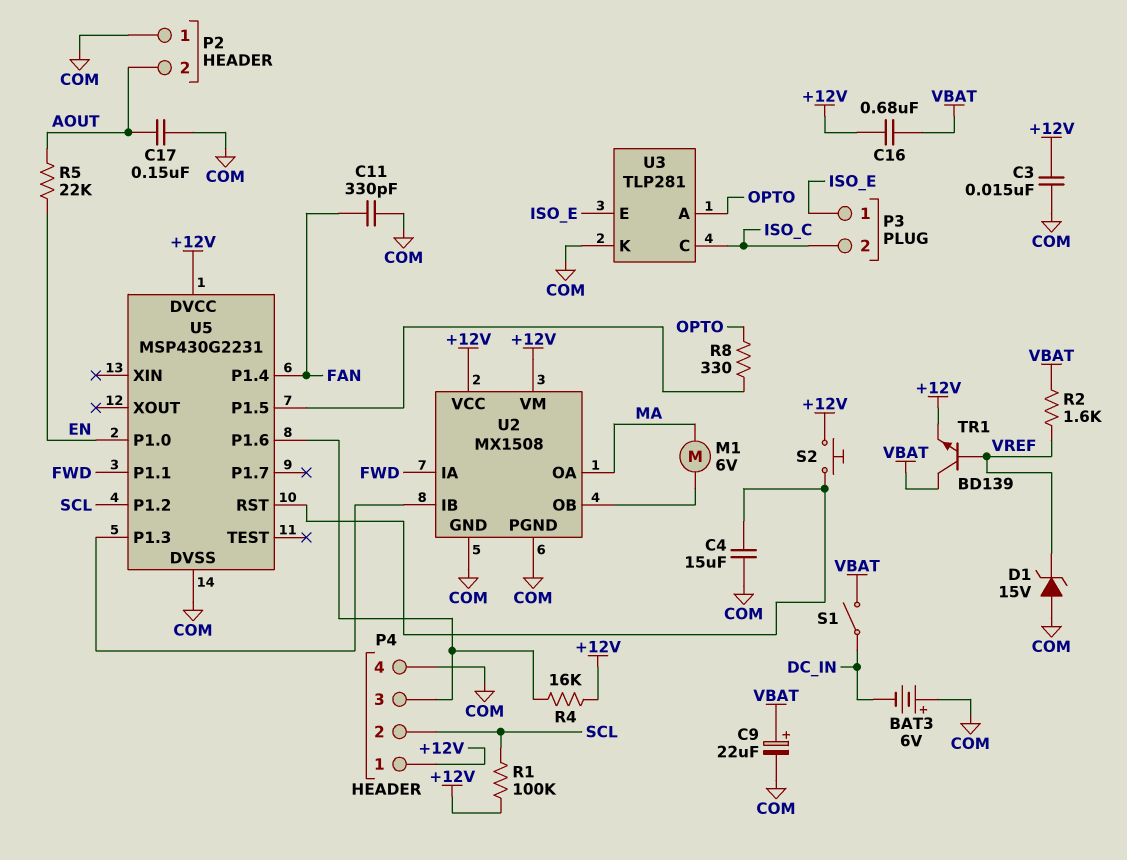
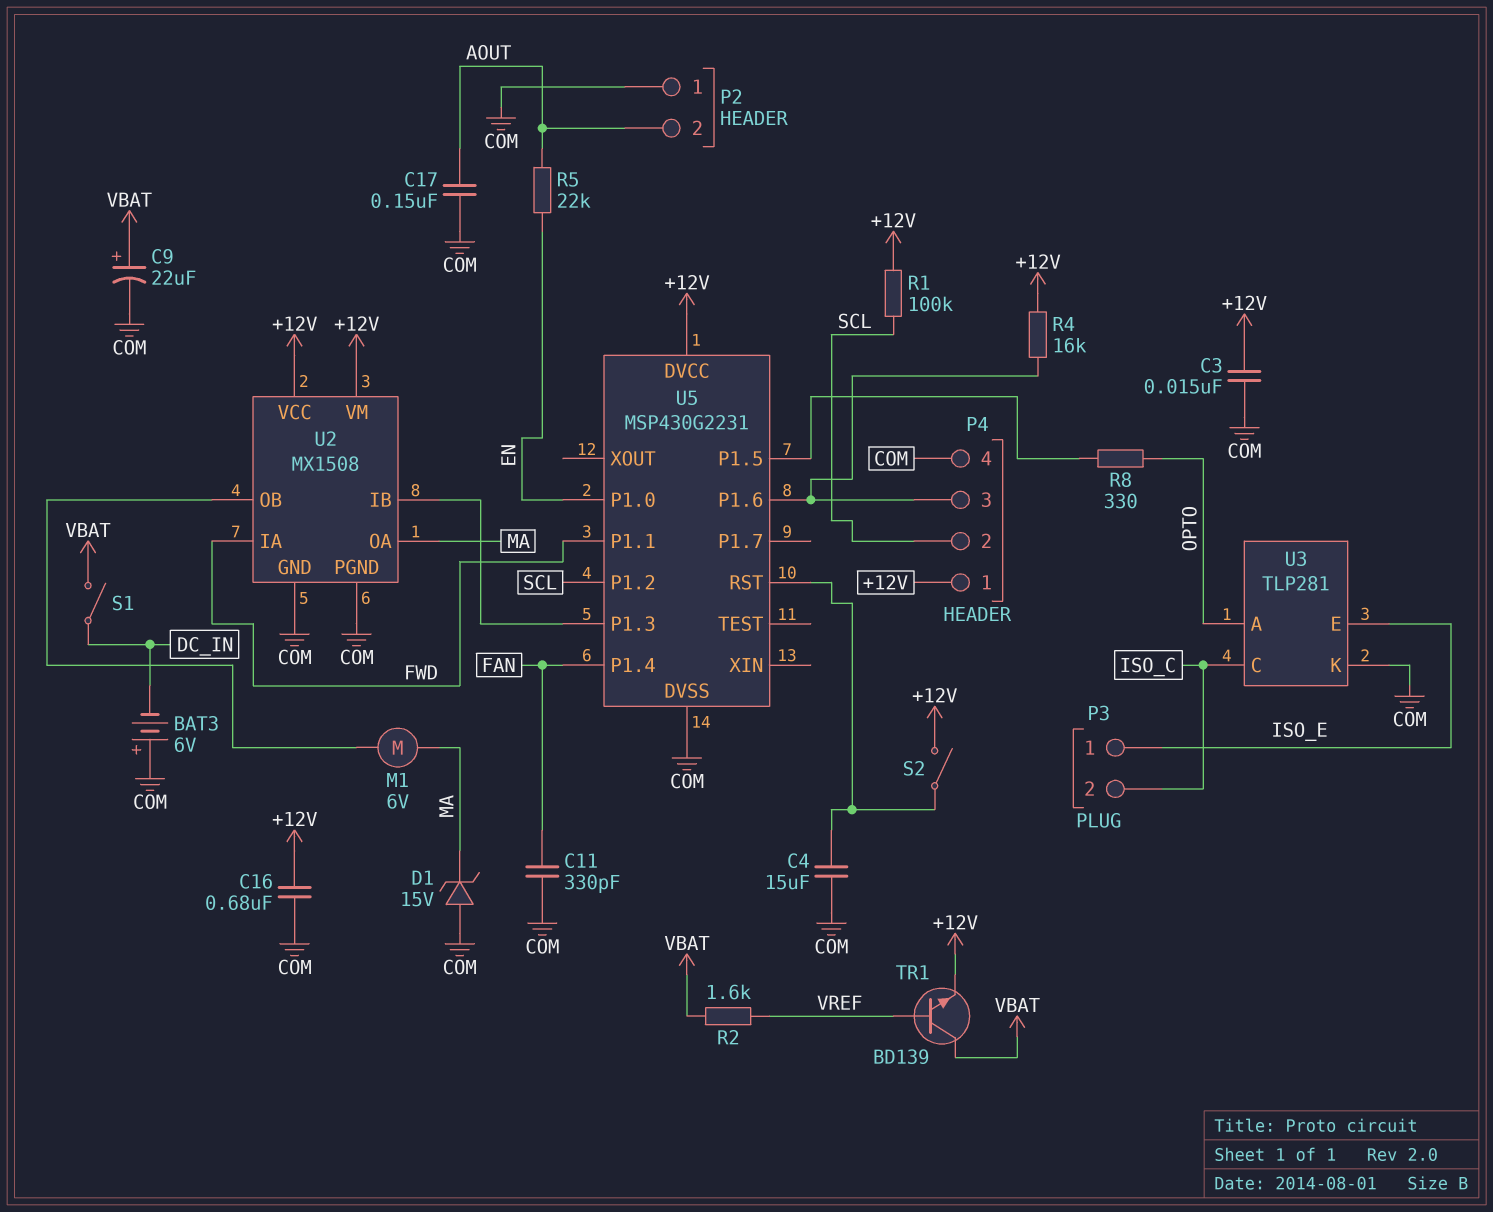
C16: 680nF (+12V, VBAT) -> 680nF (+12V, COM)
D1: zener 15V (A COM, K VREF) -> zener 15V (A COM, K MA)
S2: button (+12V, U5/RST) -> switch (+12V, U5/RST)

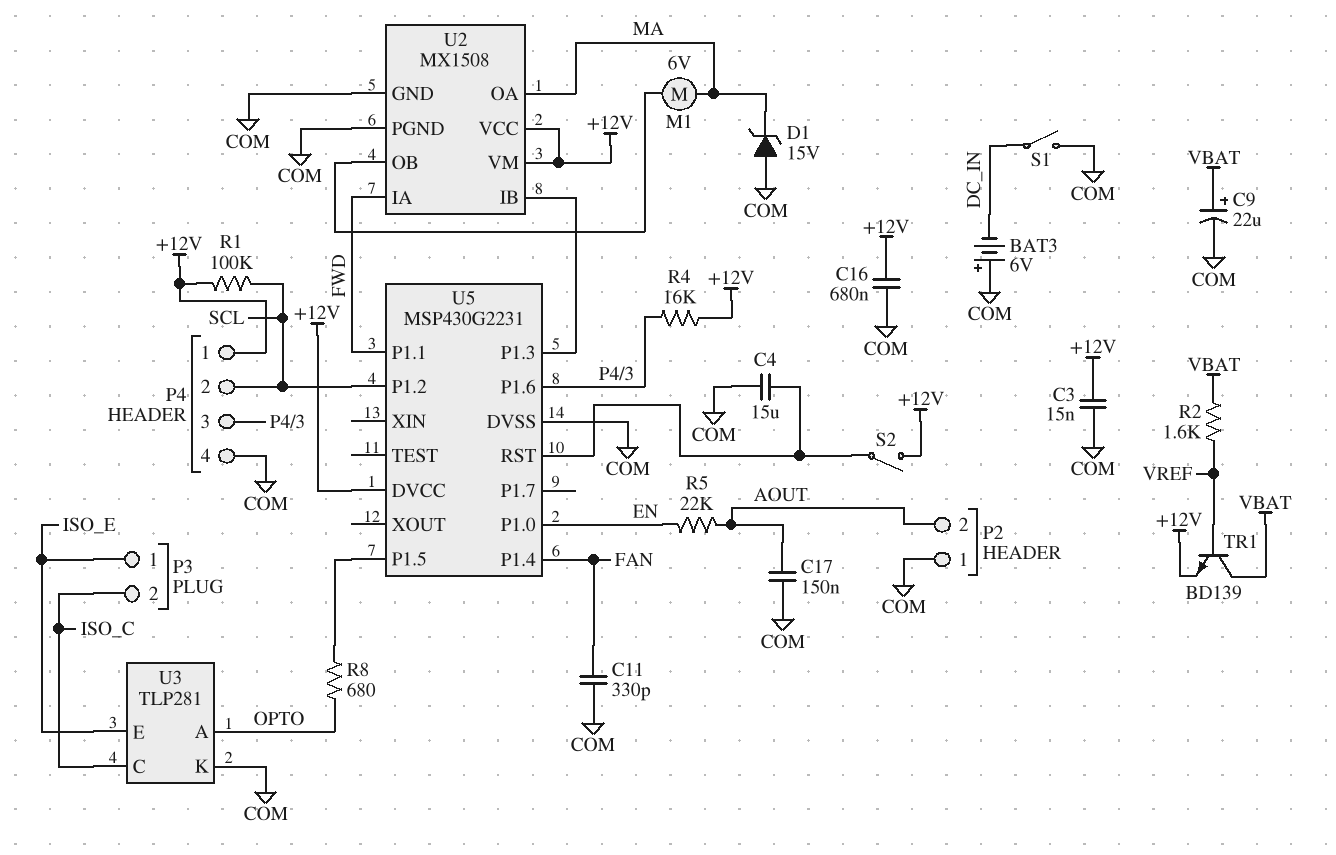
R8: 330 (OPTO, U5/P1.5) -> 680 (OPTO, U5/P1.5)
S1: switch (DC_IN, VBAT) -> switch (COM, DC_IN)

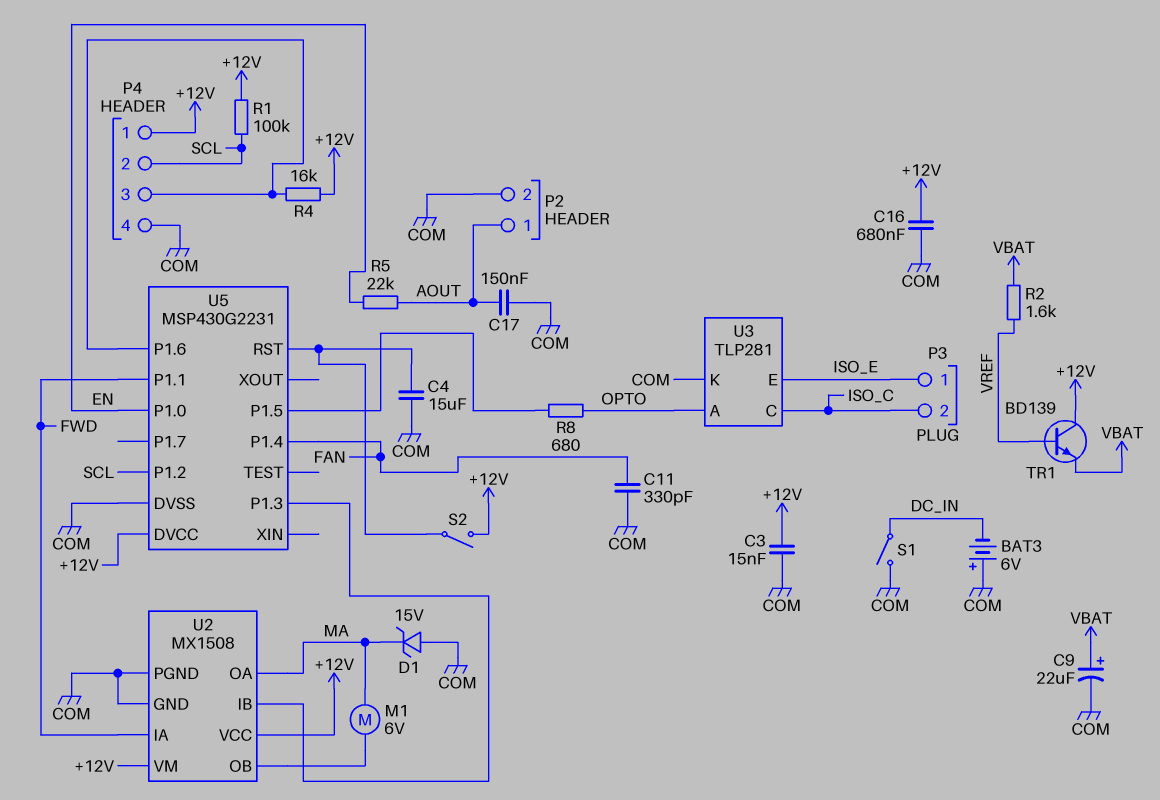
P2 pin 1: COM -> AOUT
P2 pin 2: AOUT -> COM
TR1: NPN BD139 (B VREF, C VBAT, E +12V) -> NPN BD139 (B VREF, C +12V, E VBAT)

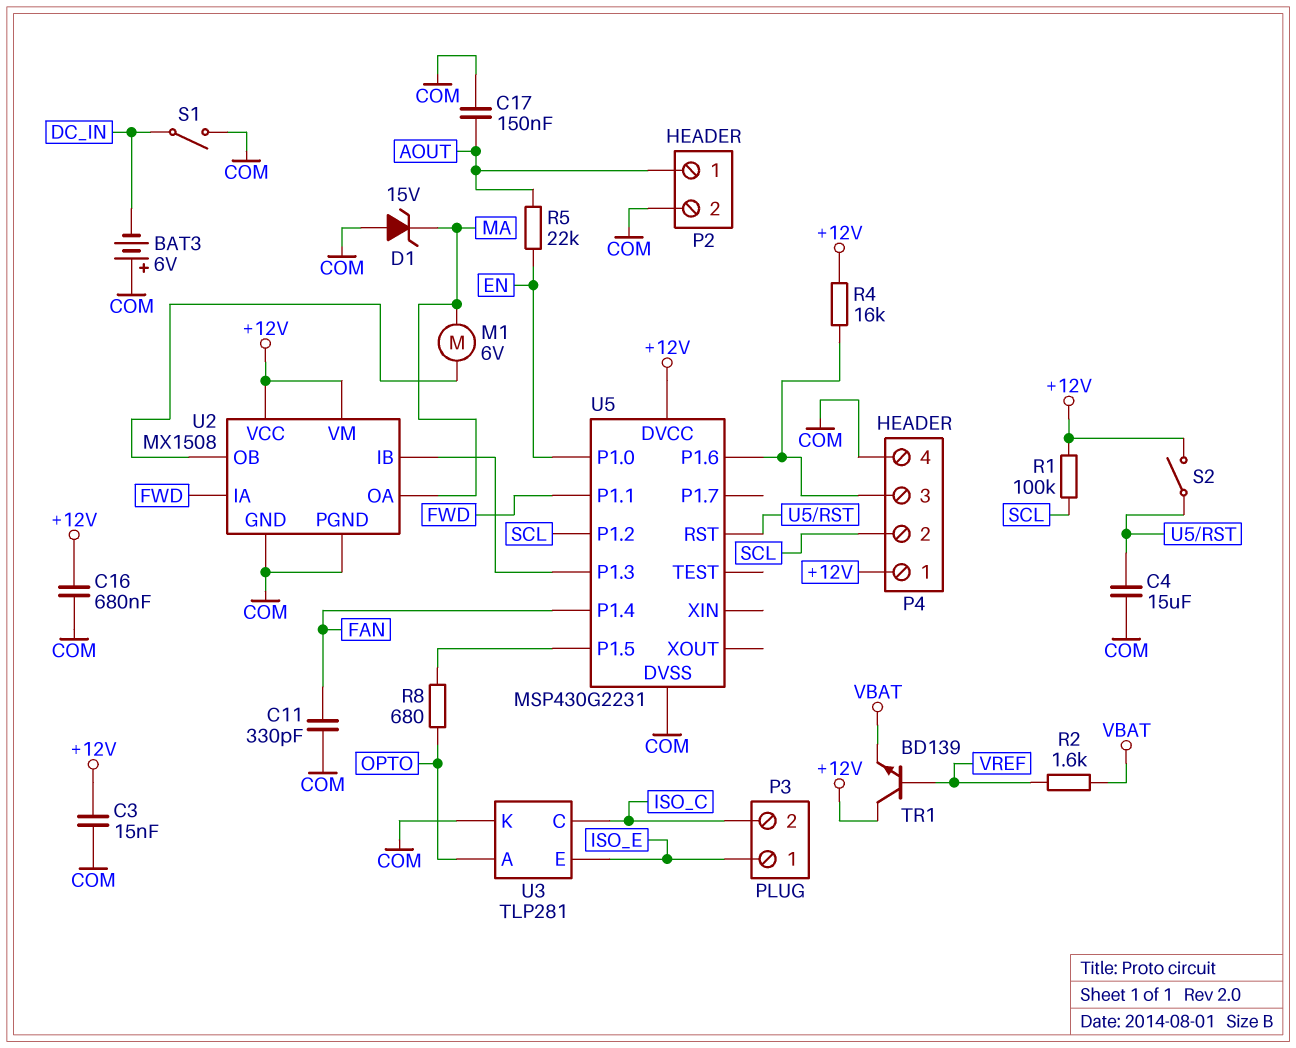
C9: 22uF (plus VBAT, minus COM) -> none

